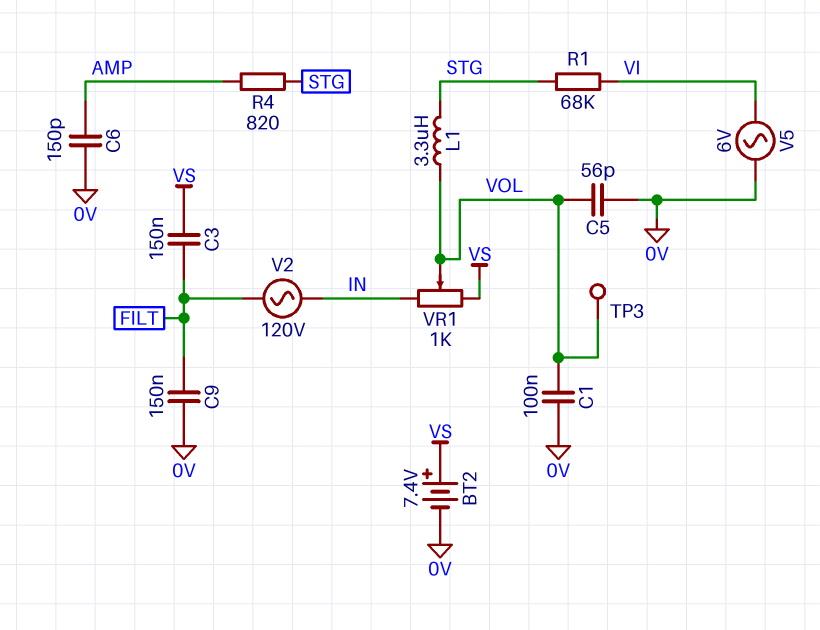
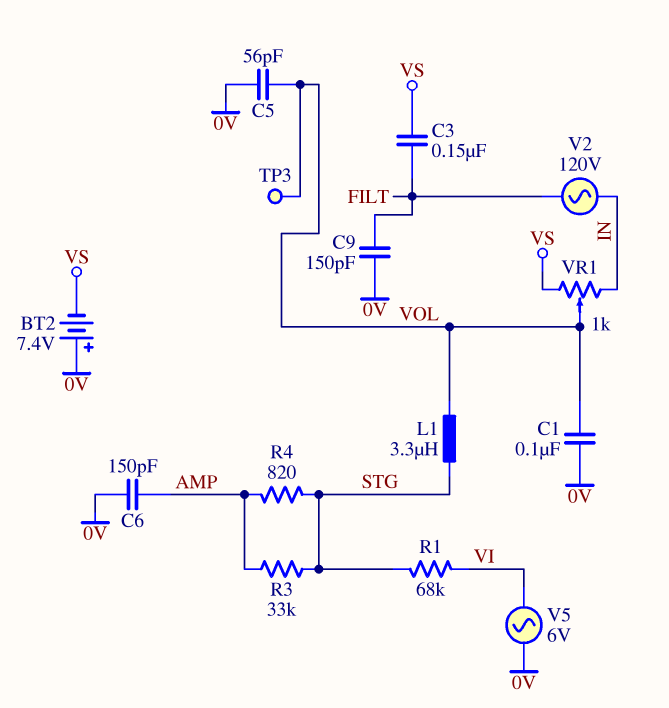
BT2: 7.4V (plus VS, minus 0V) -> 7.4V (plus 0V, minus VS)
C9: 150nF (0V, FILT) -> 150pF (0V, FILT)
R3: none -> 33k (AMP, STG)

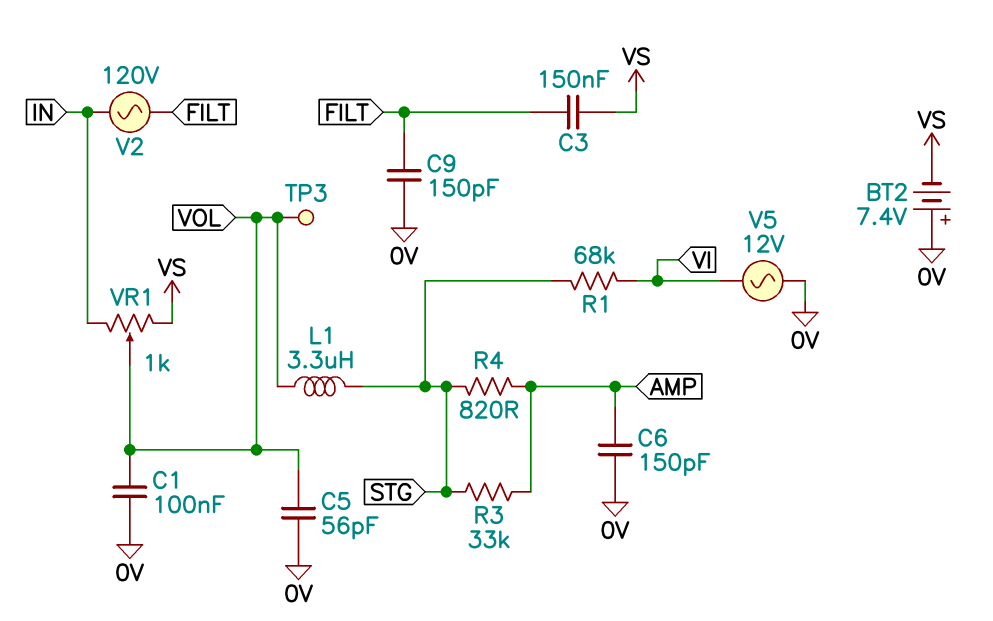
V5: AC 6V (0V, VI) -> AC 12V (0V, VI)

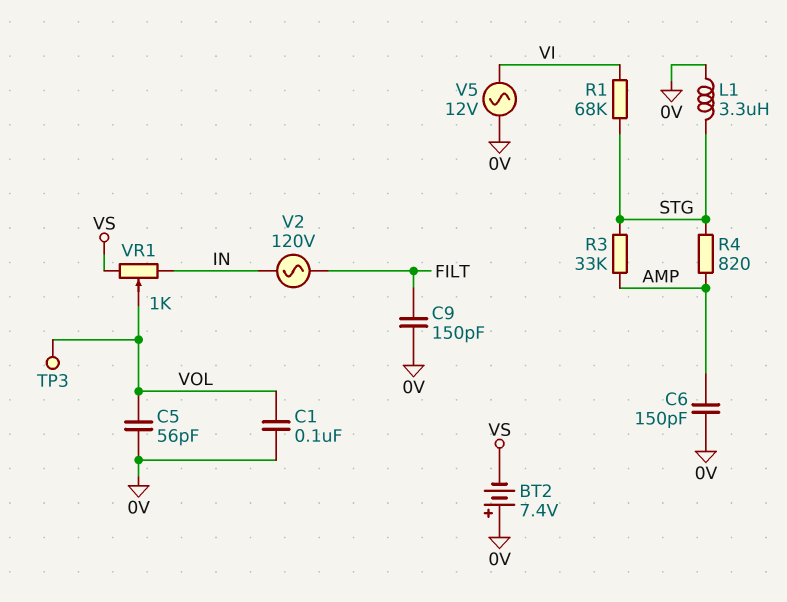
C3: 150nF (FILT, VS) -> none
L1: 3.3uH (STG, VOL) -> 3.3uH (0V, STG)

